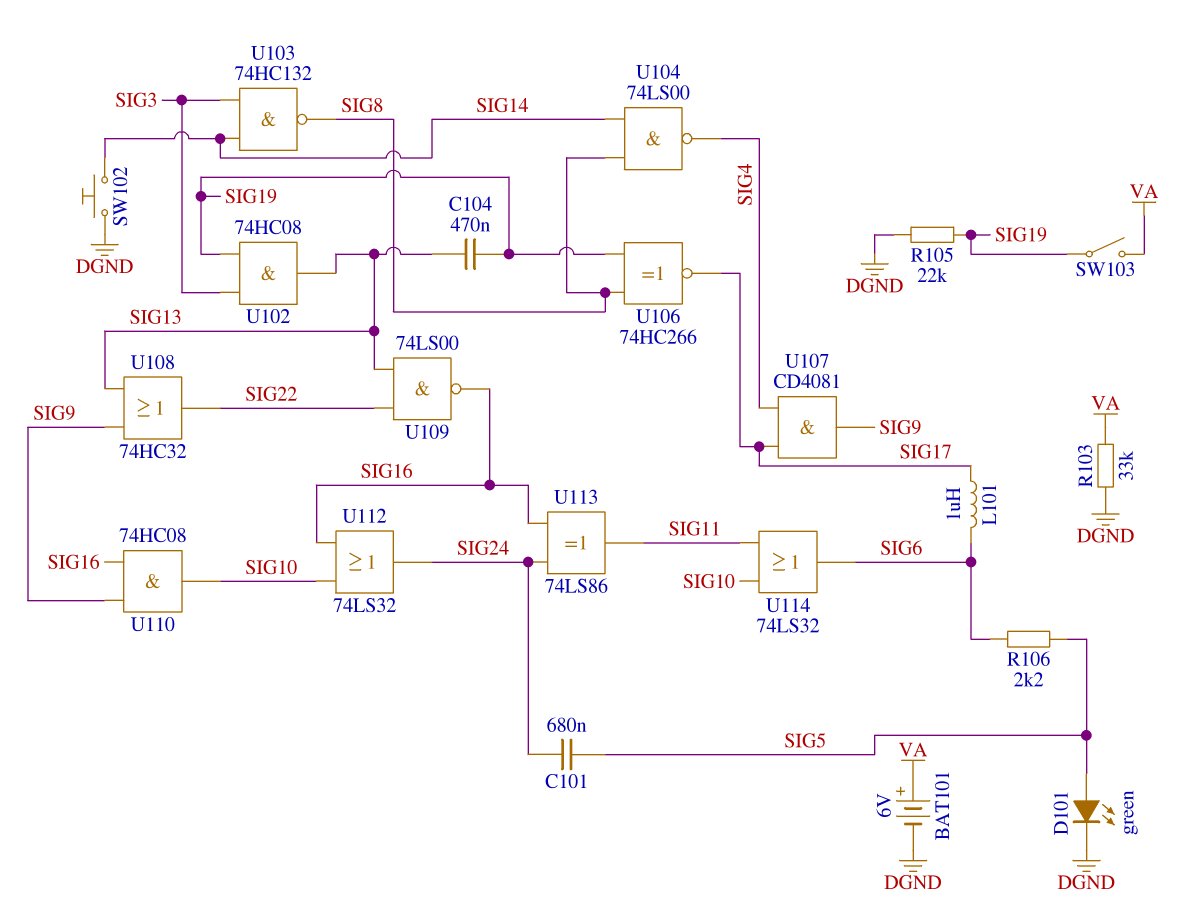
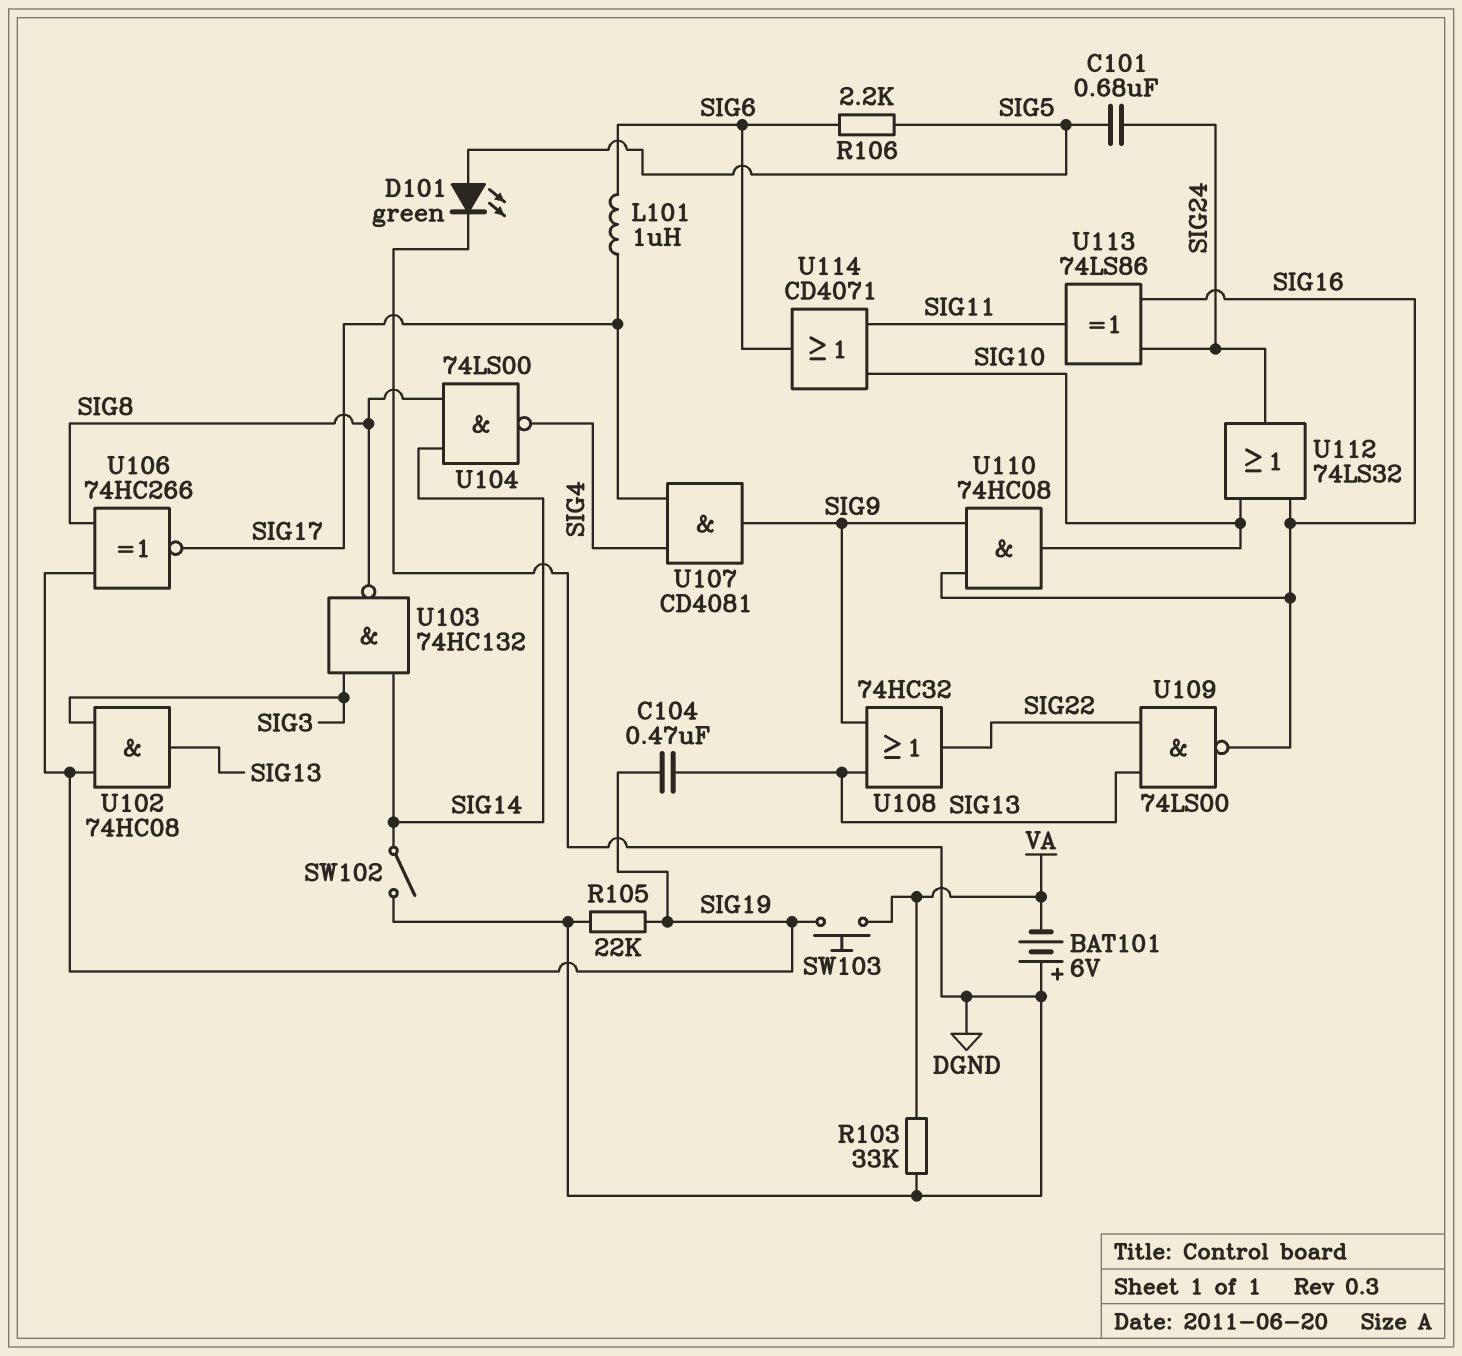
BAT101: 6V (plus VA, minus DGND) -> 6V (plus DGND, minus VA)
SW102: button (DGND, SIG14) -> switch (DGND, SIG14)
SW103: switch (SIG19, VA) -> button (SIG19, VA)
U114: OR 74LS32 (in SIG10, in SIG11, out SIG6) -> OR CD4071 (in SIG10, in SIG11, out SIG6)

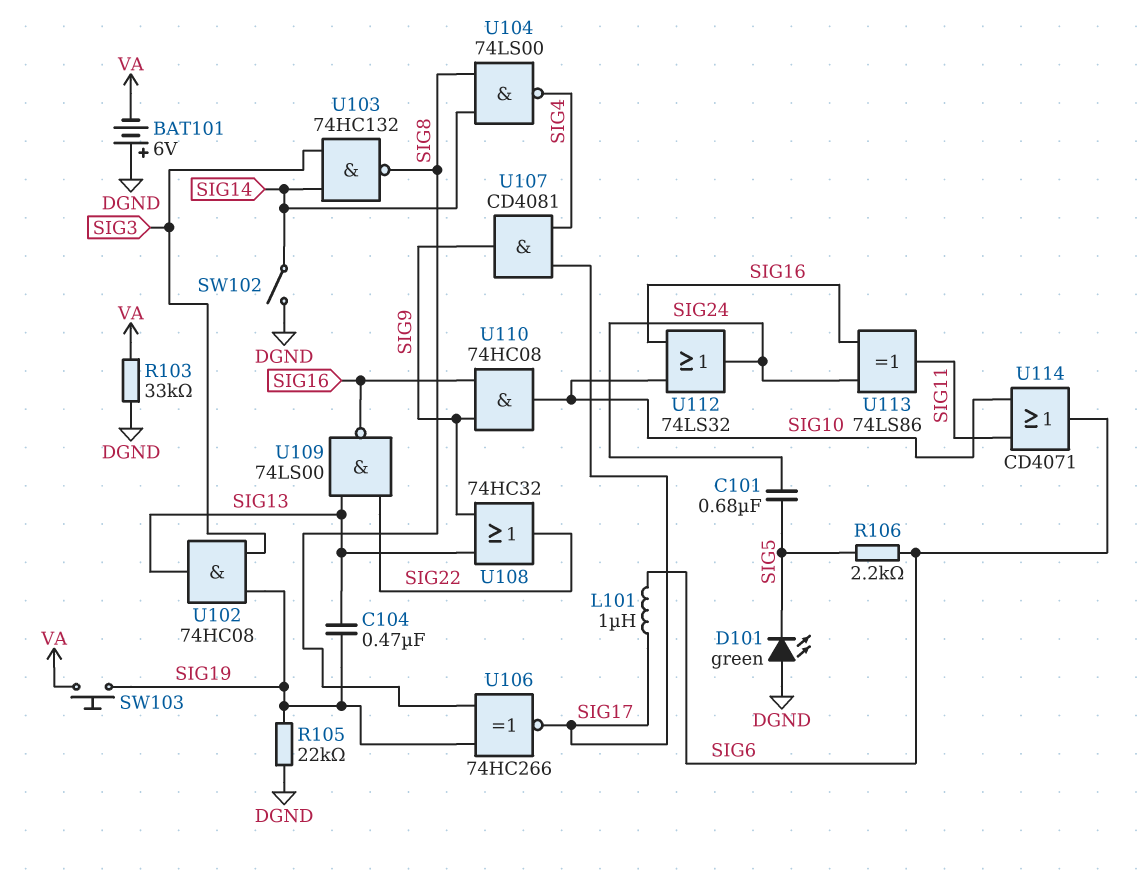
D101: LED green (A SIG5, K DGND) -> LED green (A DGND, K SIG5)

